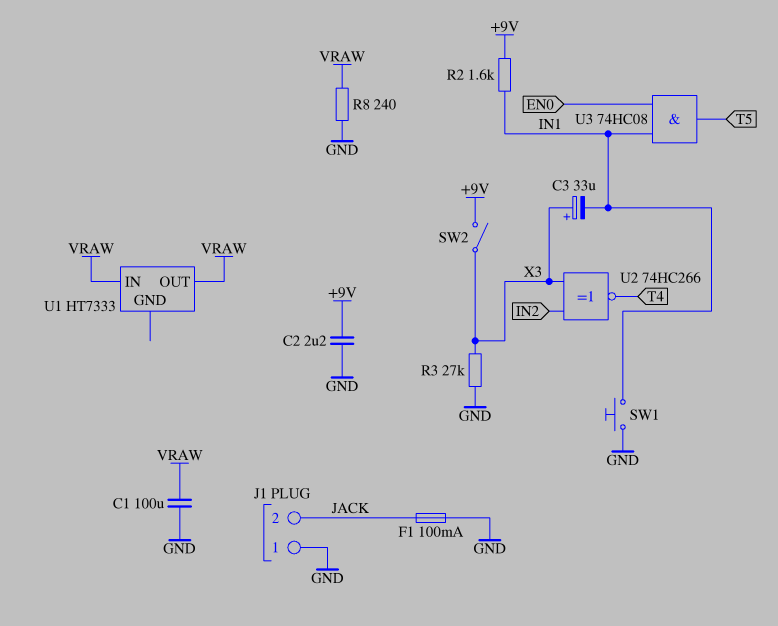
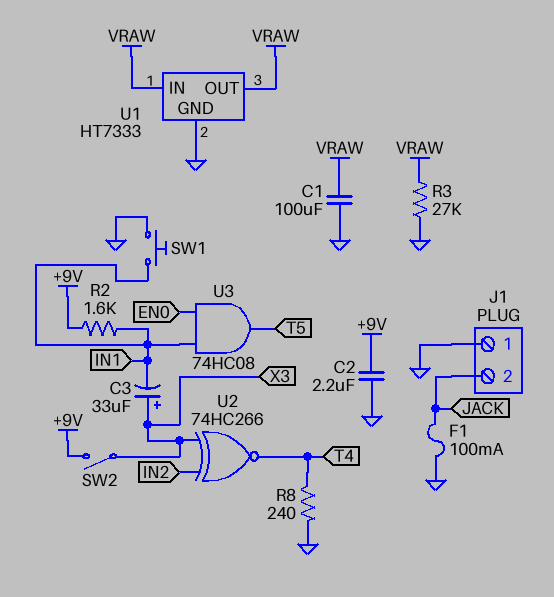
R3: 27k (GND, X3) -> 27k (GND, VRAW)
R8: 240 (GND, VRAW) -> 240 (GND, T4)
U1 pin GND: none -> GND

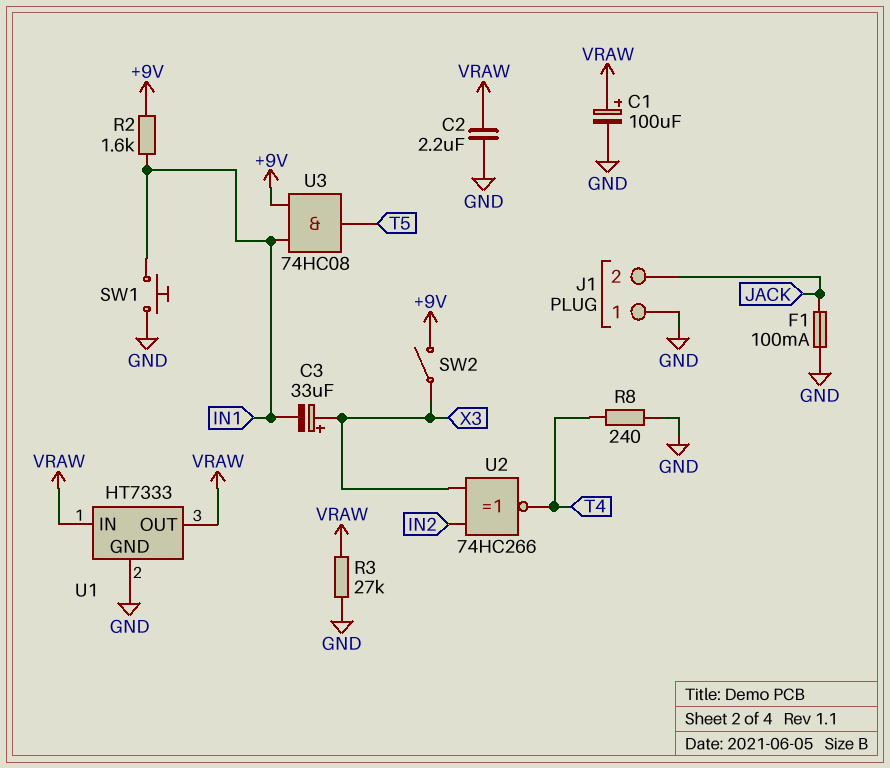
C1: 100uF (GND, VRAW) -> 100uF (plus VRAW, minus GND)
C2: 2.2uF (+9V, GND) -> 2.2uF (GND, VRAW)
U3: AND 74HC08 (in EN0, in IN1, out T5) -> AND 74HC08 (in +9V, in IN1, out T5)

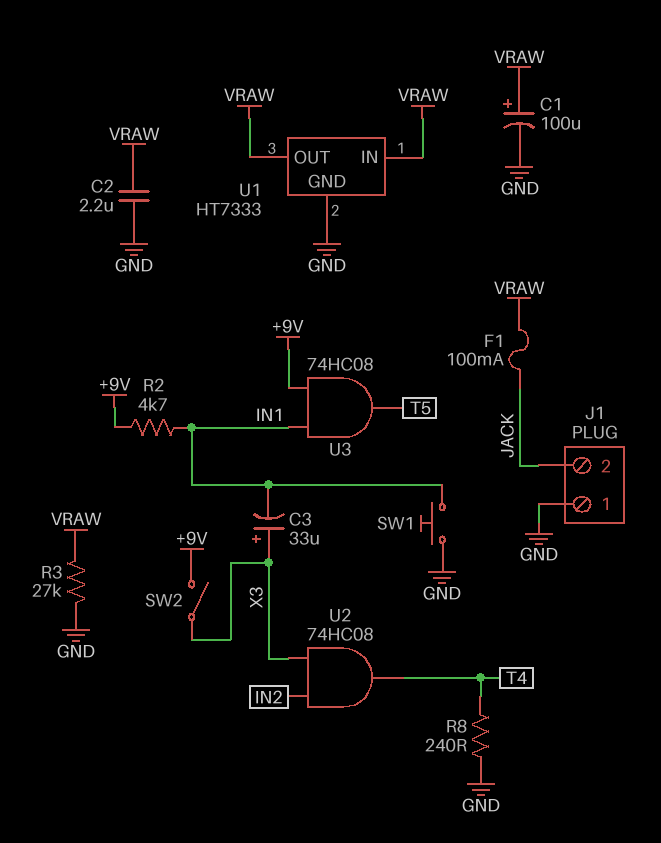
F1: 100mA (GND, JACK) -> 100mA (JACK, VRAW)
R2: 1.6k (+9V, IN1) -> 4.7k (+9V, IN1)
U2: XNOR 74HC266 (in IN2, in X3, out T4) -> AND 74HC08 (in IN2, in X3, out T4)

